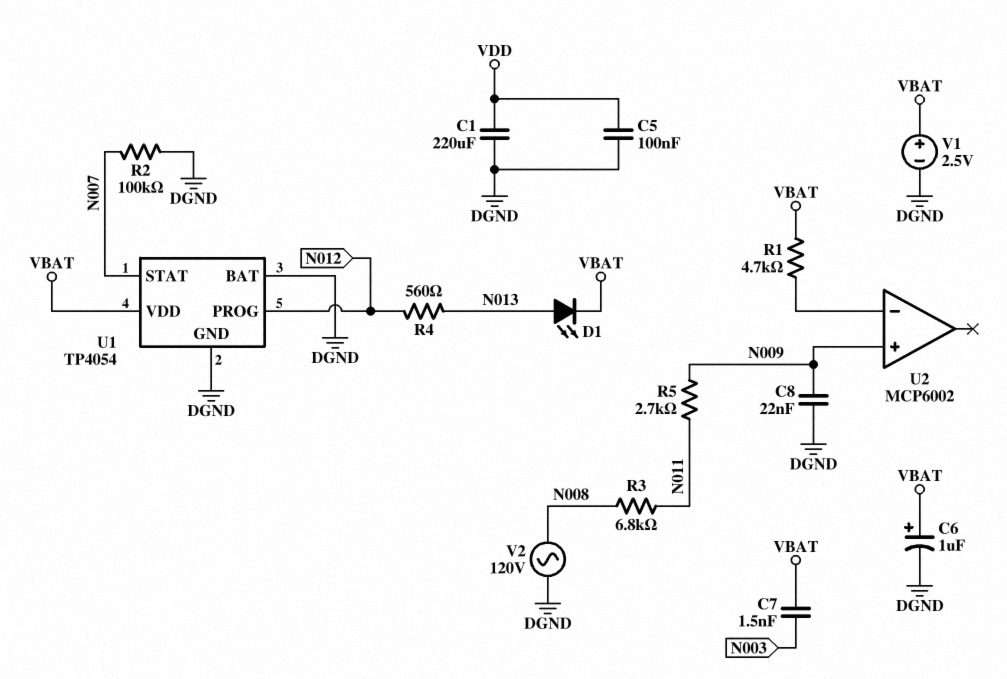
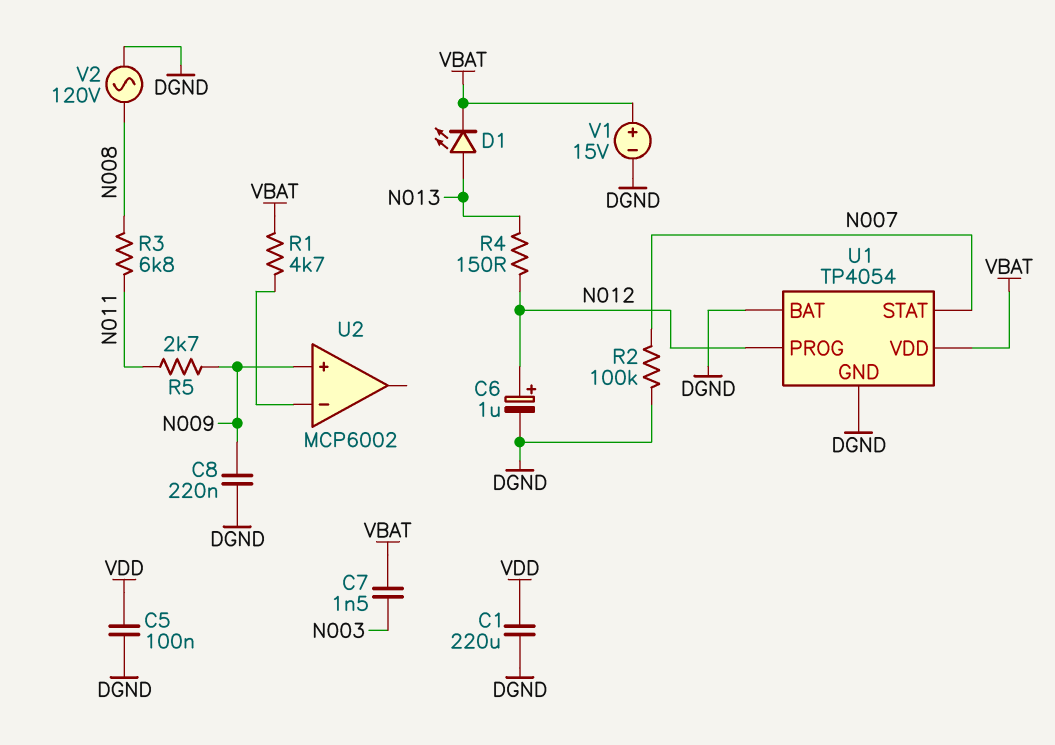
C6: 1uF (plus VBAT, minus DGND) -> 1uF (plus N012, minus DGND)
C8: 22nF (DGND, N009) -> 220nF (DGND, N009)
R4: 560 (N012, N013) -> 150 (N012, N013)
V1: 2.5V (plus VBAT, minus DGND) -> 15V (plus VBAT, minus DGND)

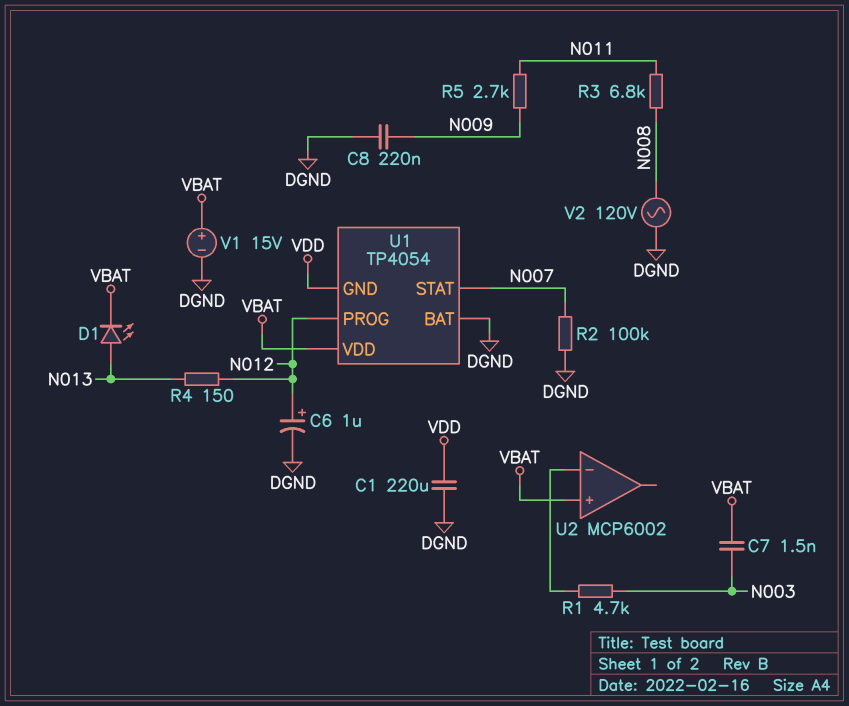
C5: 100nF (DGND, VDD) -> none
R1: 4.7k (U2/in-, VBAT) -> 4.7k (N003, U2/in-)
U1 pin GND: DGND -> VDD
U2 pin in+: N009 -> VBAT

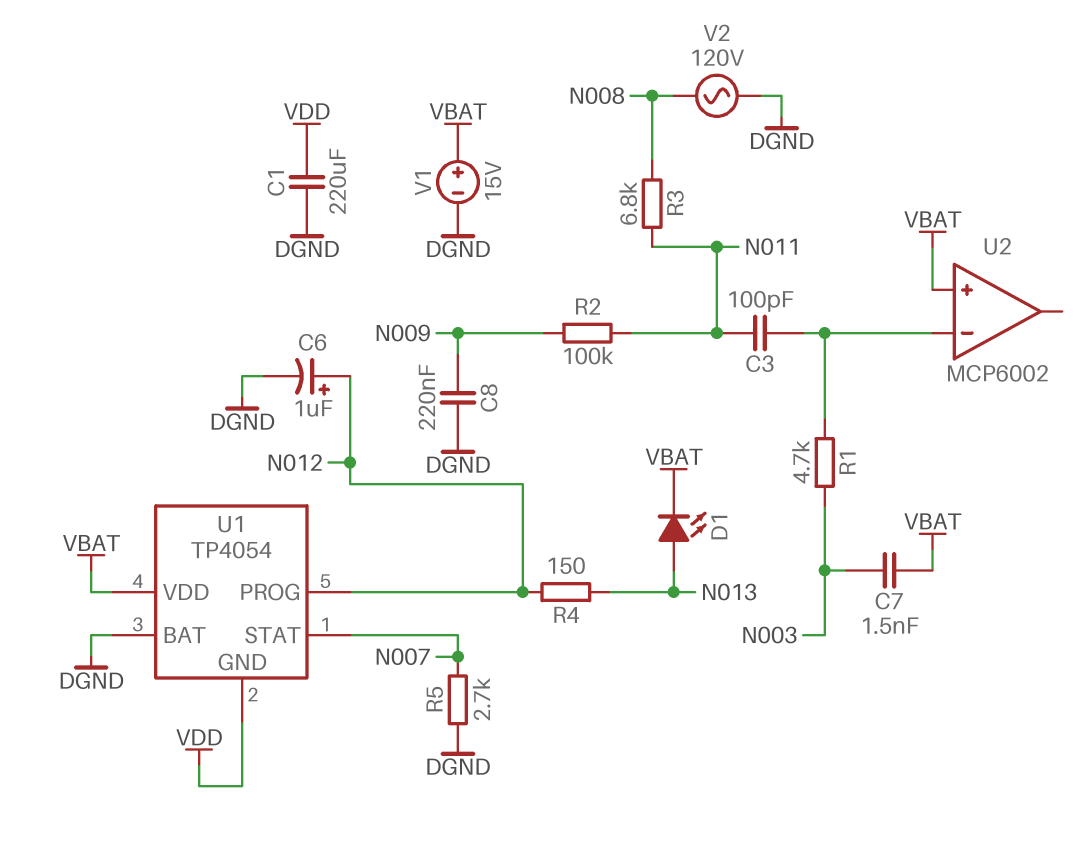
C3: none -> 100pF (N011, U2/in-)
R2: 100k (DGND, N007) -> 100k (N009, N011)
R5: 2.7k (N009, N011) -> 2.7k (DGND, N007)

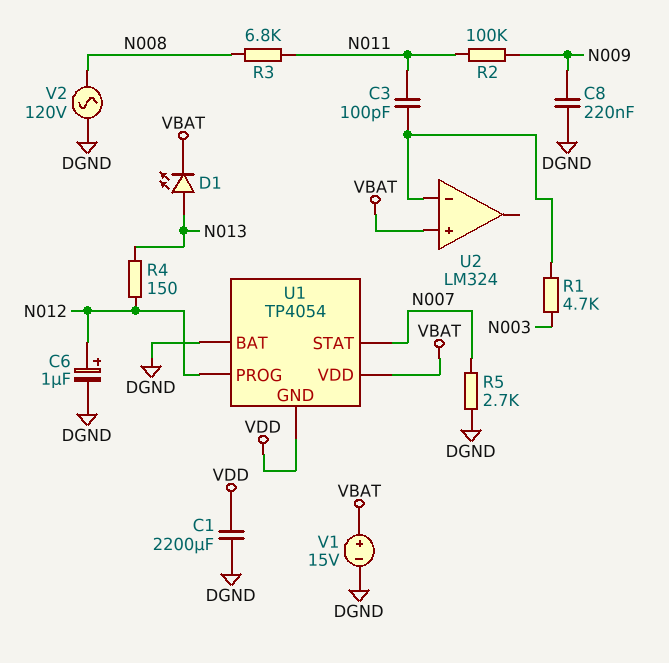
C1: 220uF (DGND, VDD) -> 2200uF (DGND, VDD)
C7: 1.5nF (N003, VBAT) -> none
U2: MCP6002 -> LM324

